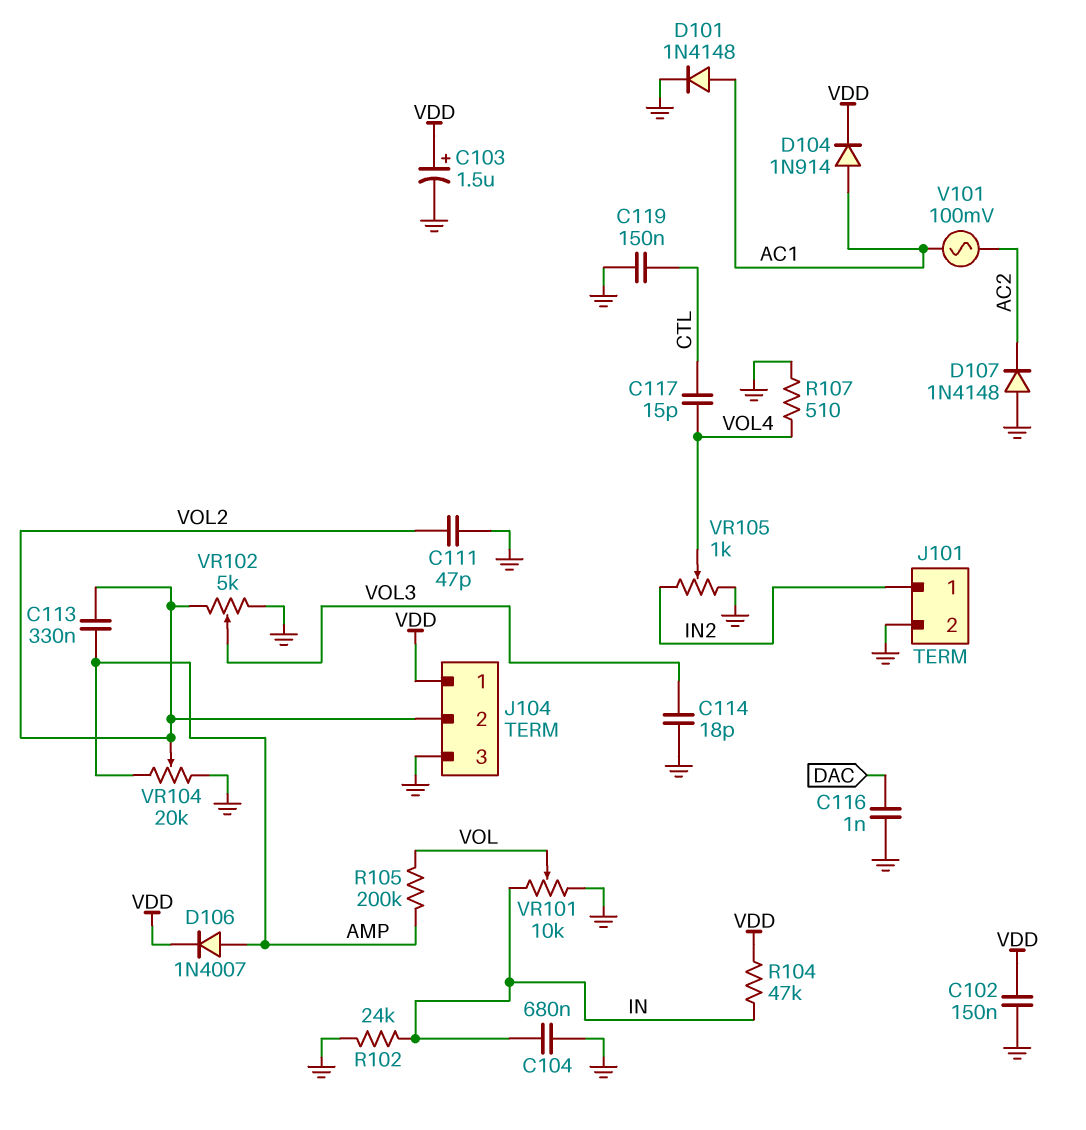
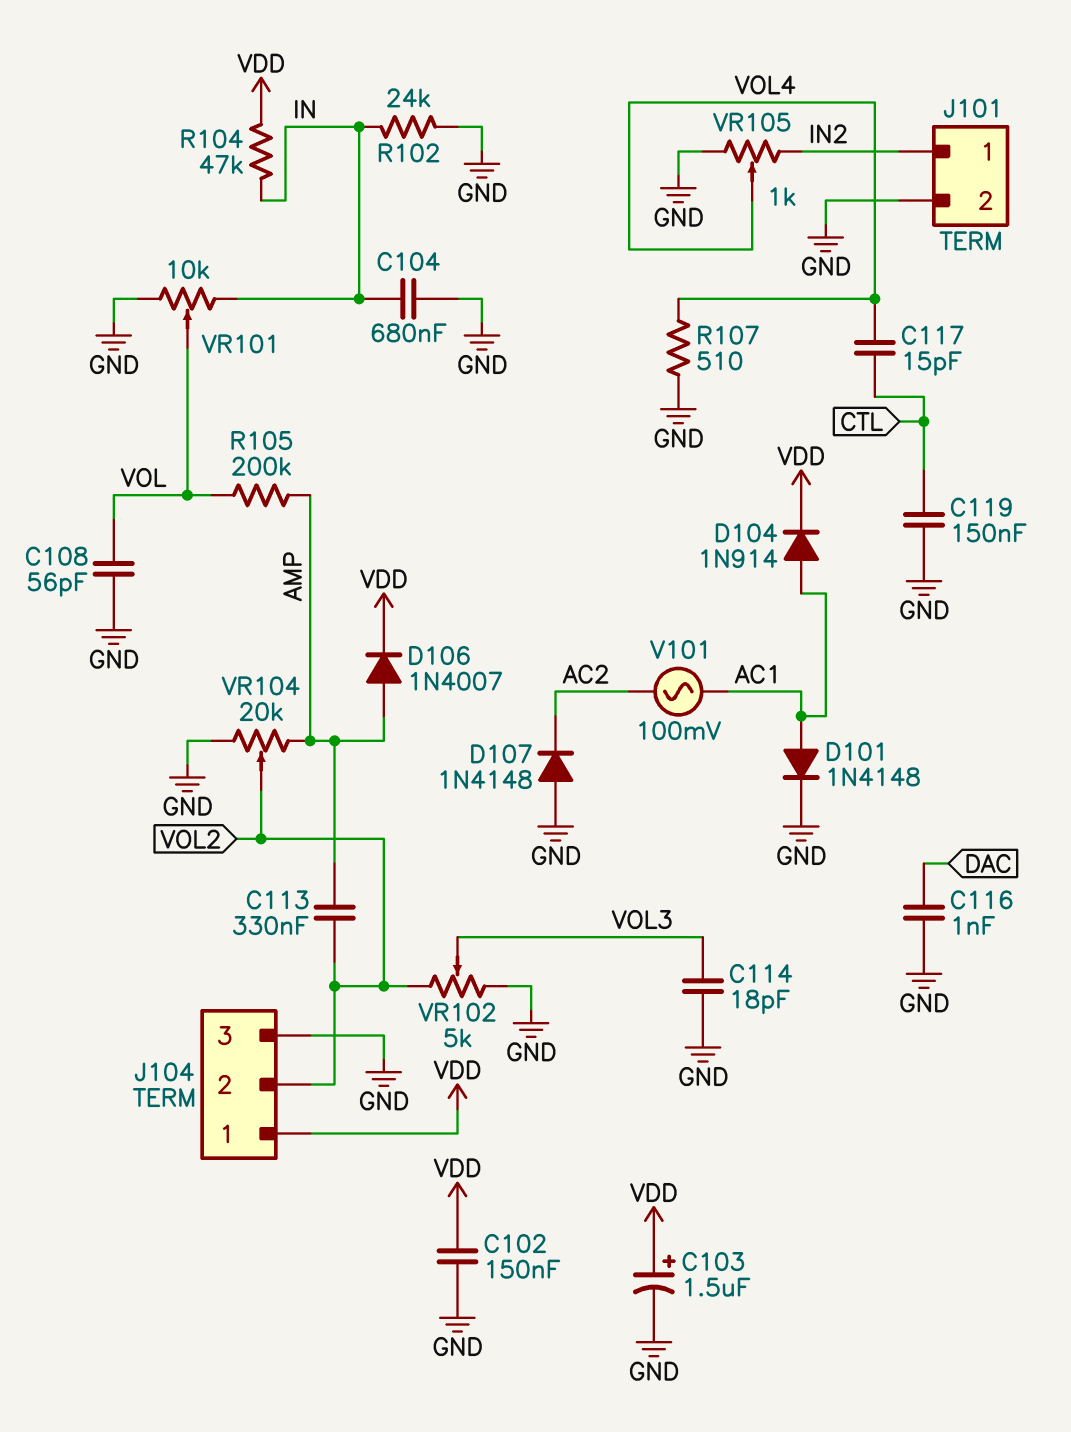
C108: none -> 56pF (GND, VOL)
C111: 47pF (GND, VOL2) -> none

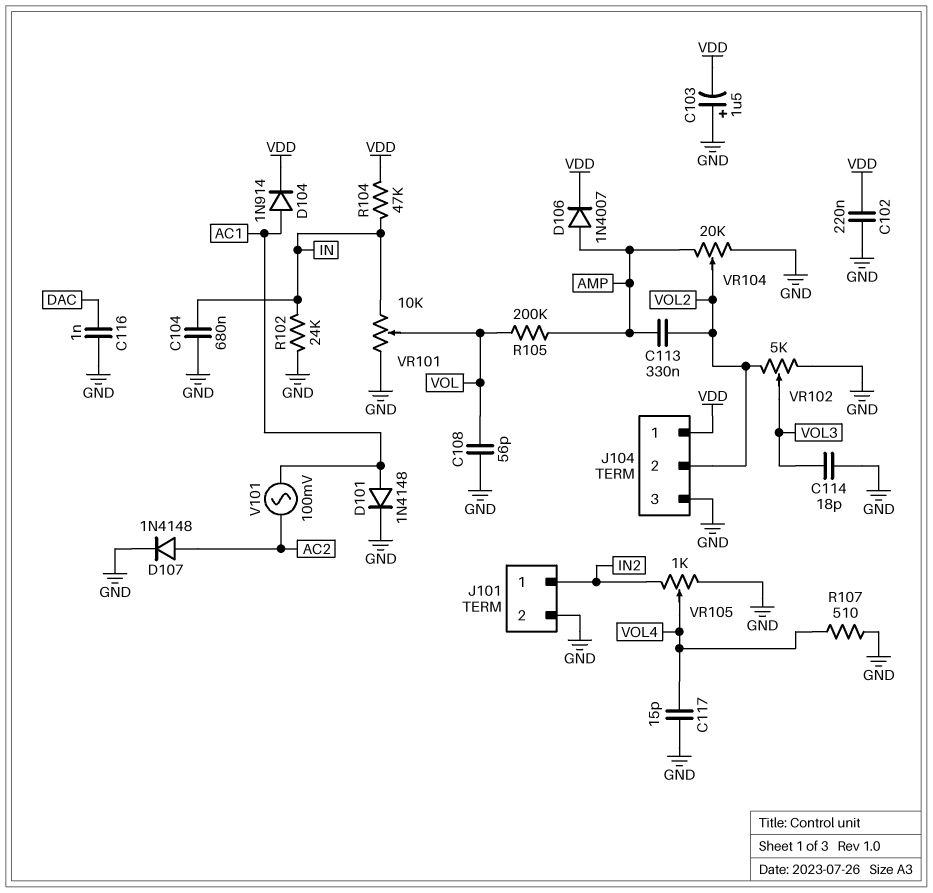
C102: 150nF (GND, VDD) -> 220nF (GND, VDD)
C103: 1.5uF (plus VDD, minus GND) -> 1.5uF (plus GND, minus VDD)
C117: 15pF (CTL, VOL4) -> 15pF (GND, VOL4)
C119: 150nF (CTL, GND) -> none
D107: diode 1N4148 (A GND, K AC2) -> diode 1N4148 (A AC2, K GND)

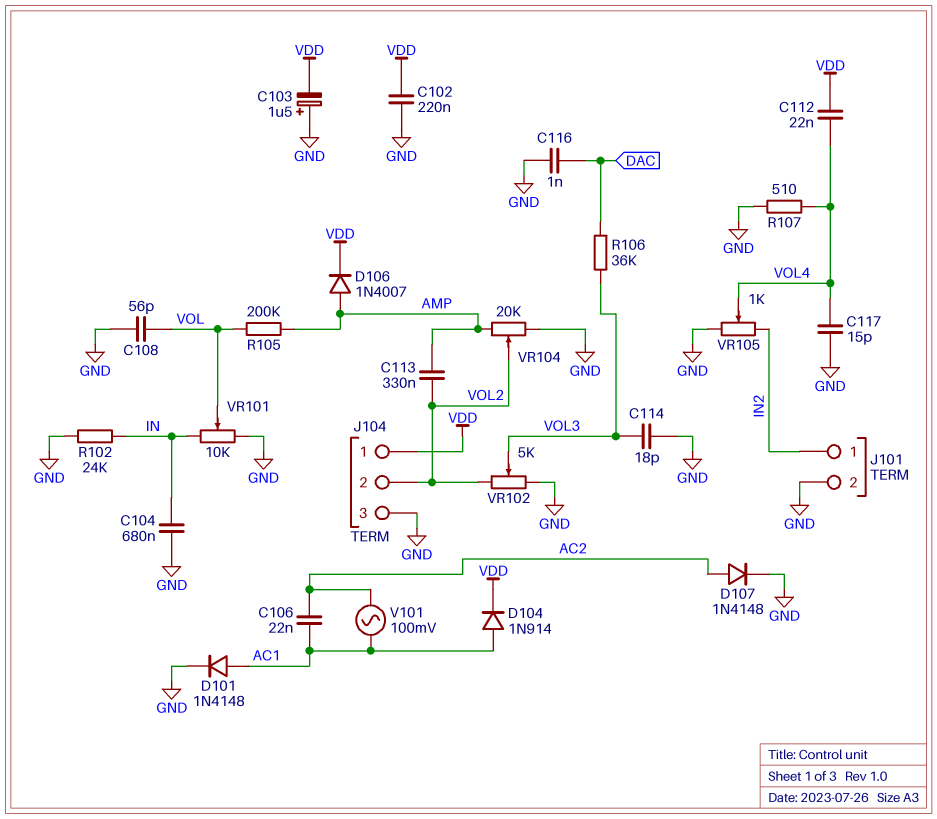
C106: none -> 22nF (AC1, AC2)
C112: none -> 22nF (VDD, VOL4)
R104: 47k (IN, VDD) -> none
R106: none -> 36k (DAC, VOL3)

